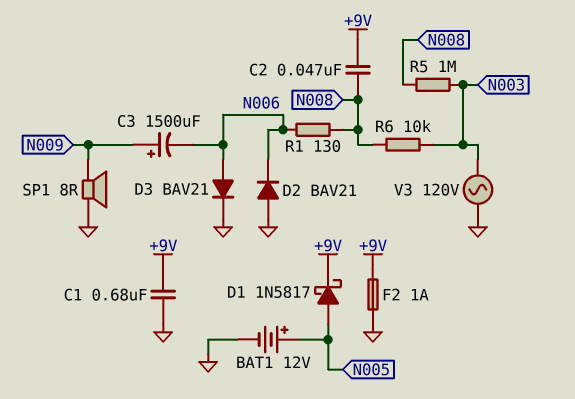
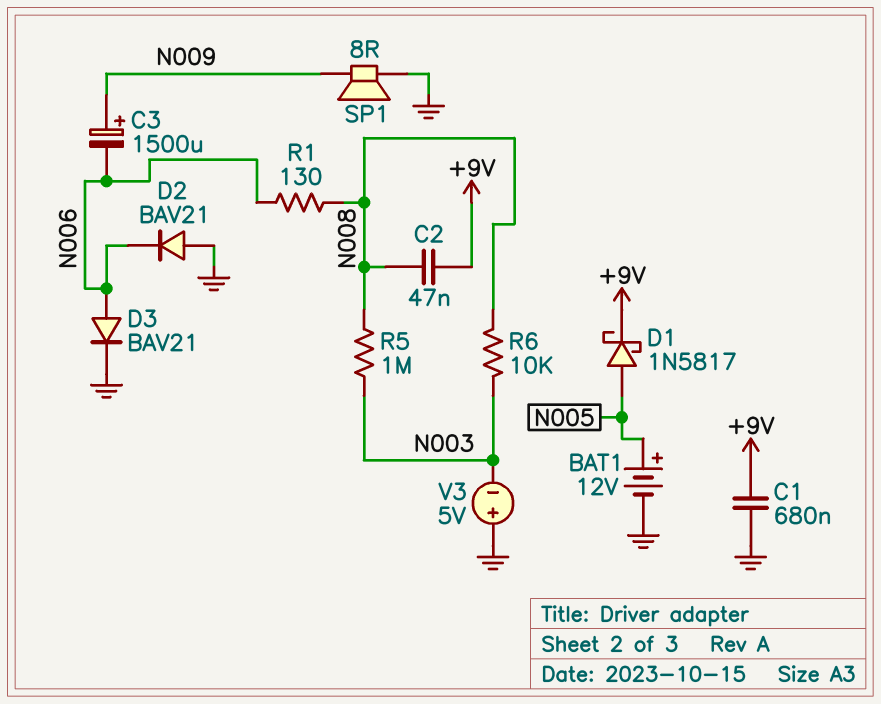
F2: 1A (+9V, GND) -> none
V3: AC 120V (GND, N003) -> 5V (plus GND, minus N003)

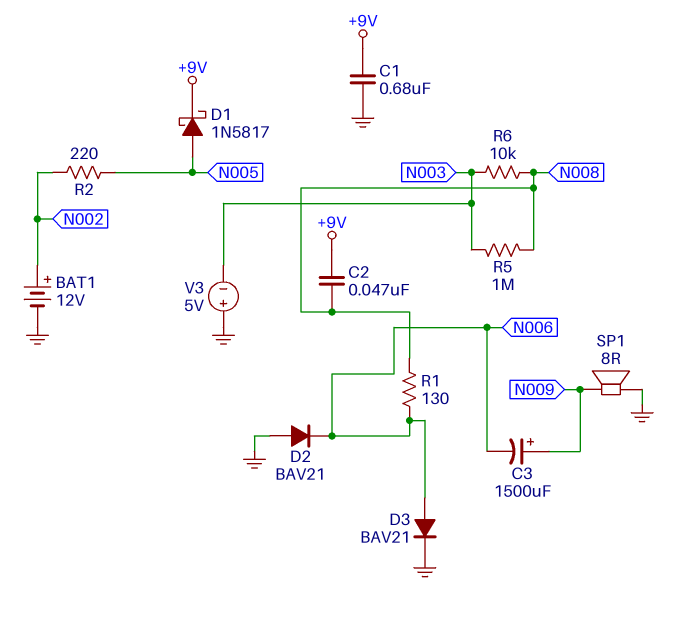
BAT1: 12V (plus N005, minus GND) -> 12V (plus N002, minus GND)
R2: none -> 220 (N002, N005)

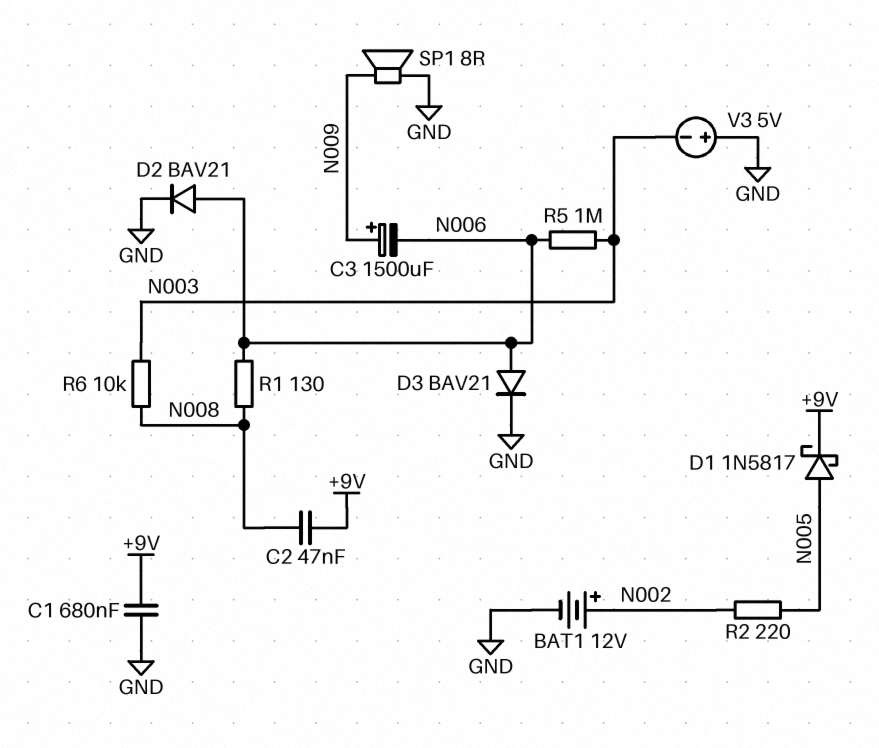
D2: diode BAV21 (A GND, K N006) -> diode BAV21 (A N006, K GND)
R5: 1M (N003, N008) -> 1M (N003, N006)

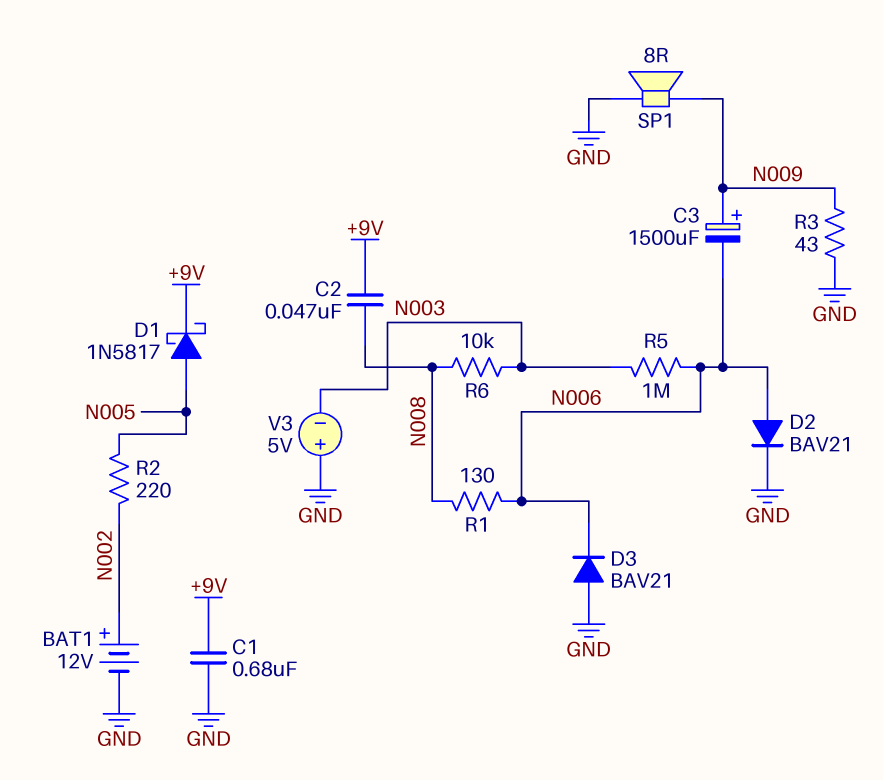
D3: diode BAV21 (A N006, K GND) -> diode BAV21 (A GND, K N006)
R3: none -> 43 (GND, N009)

